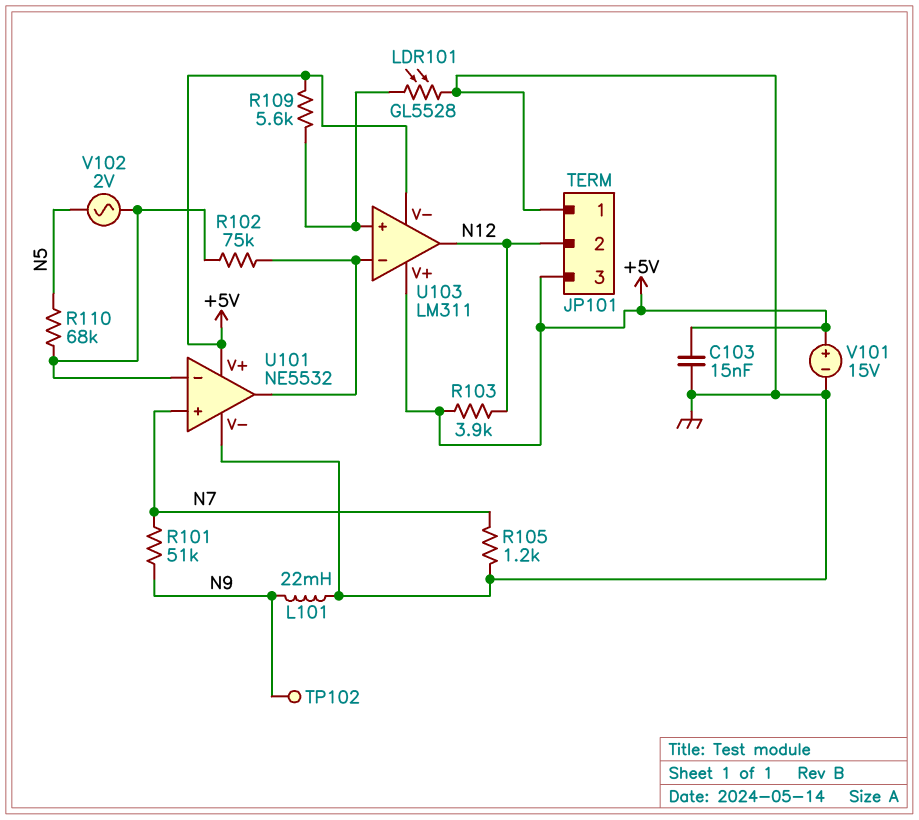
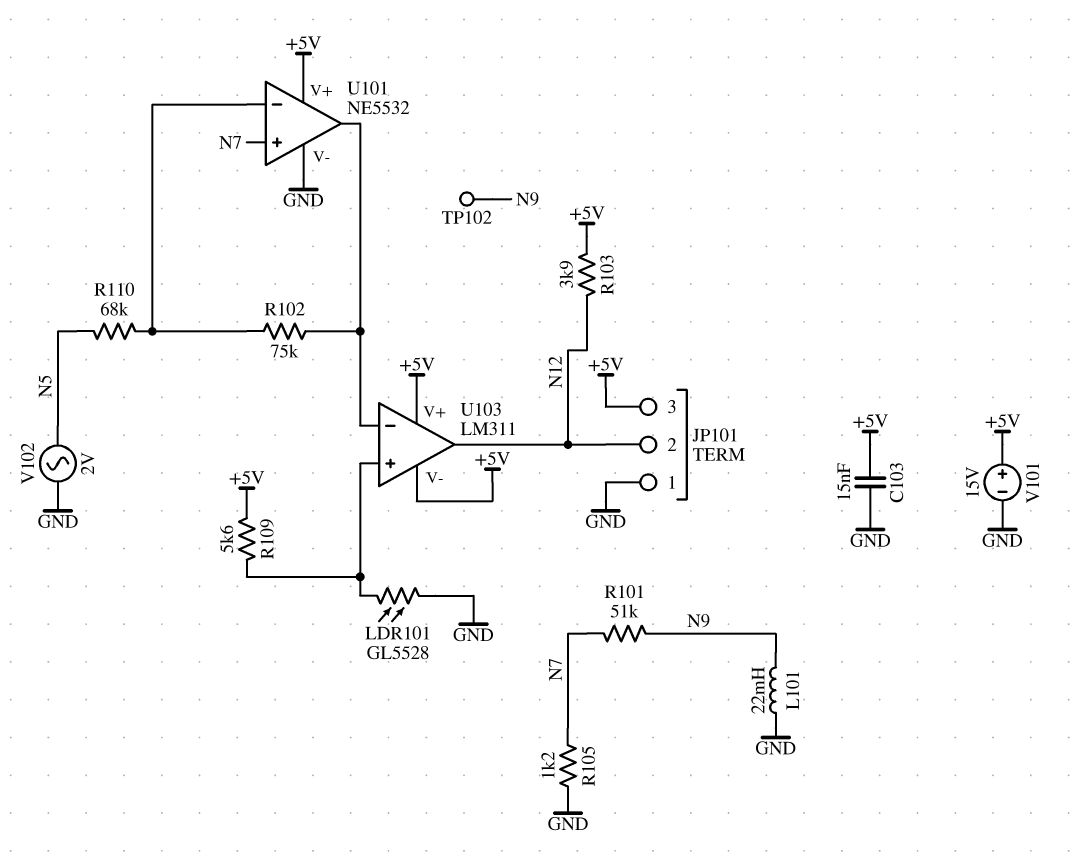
V102: AC 2V (N5, U101/in-) -> AC 2V (GND, N5)

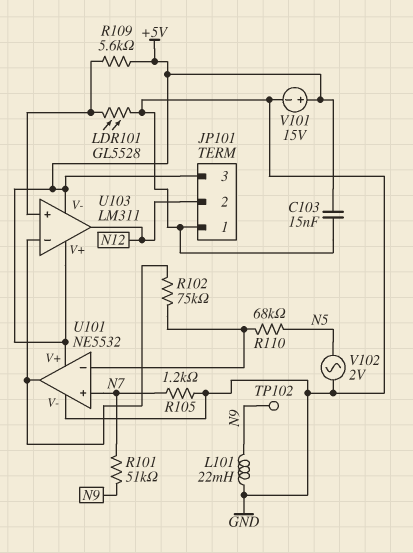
R103: 3.9k (+5V, N12) -> none

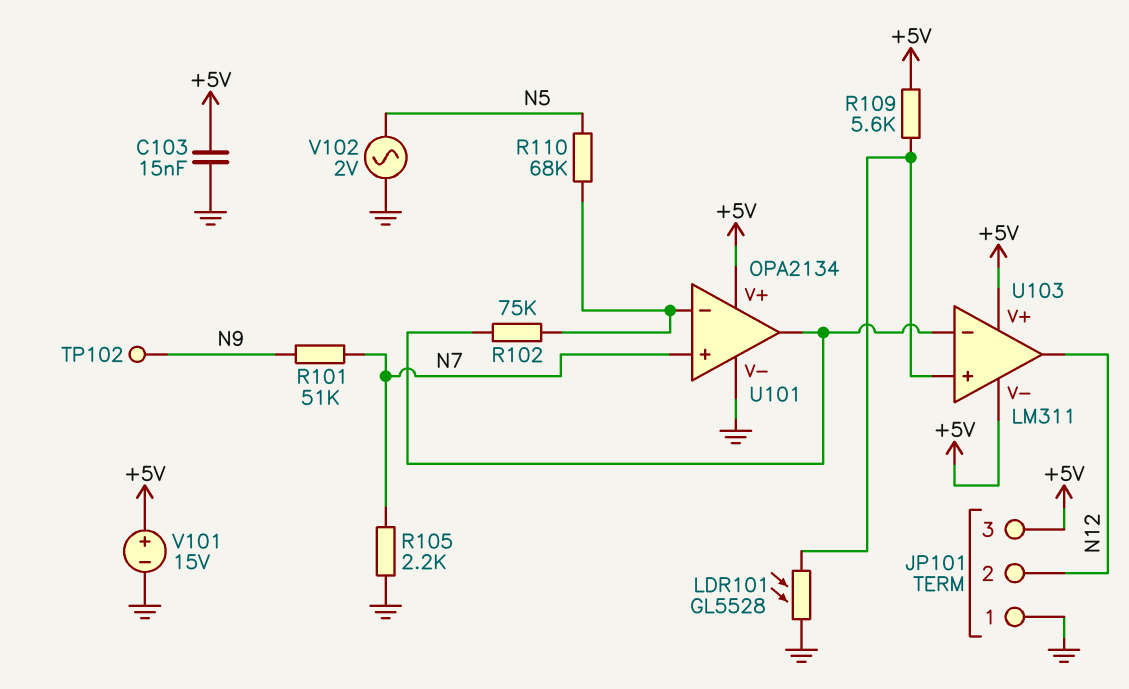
L101: 22mH (GND, N9) -> none
R105: 1.2k (GND, N7) -> 2.2k (GND, N7)
U101: NE5532 -> OPA2134

